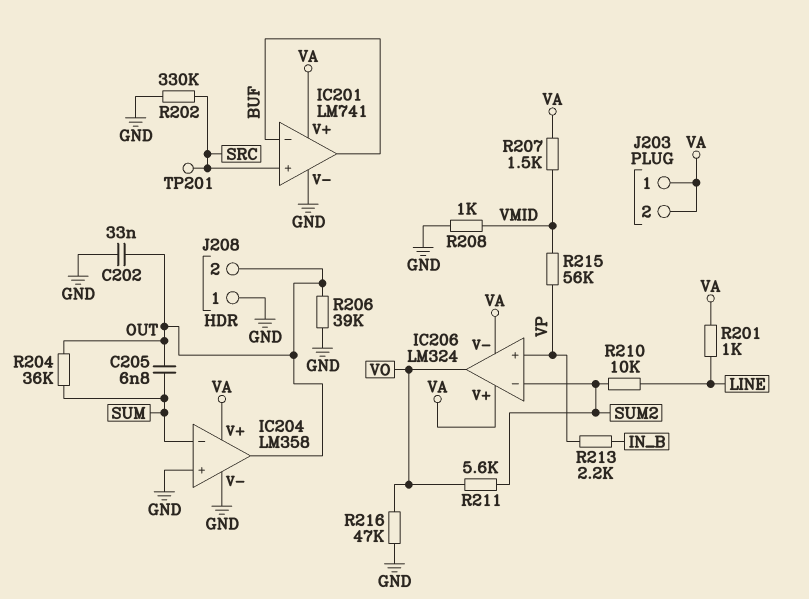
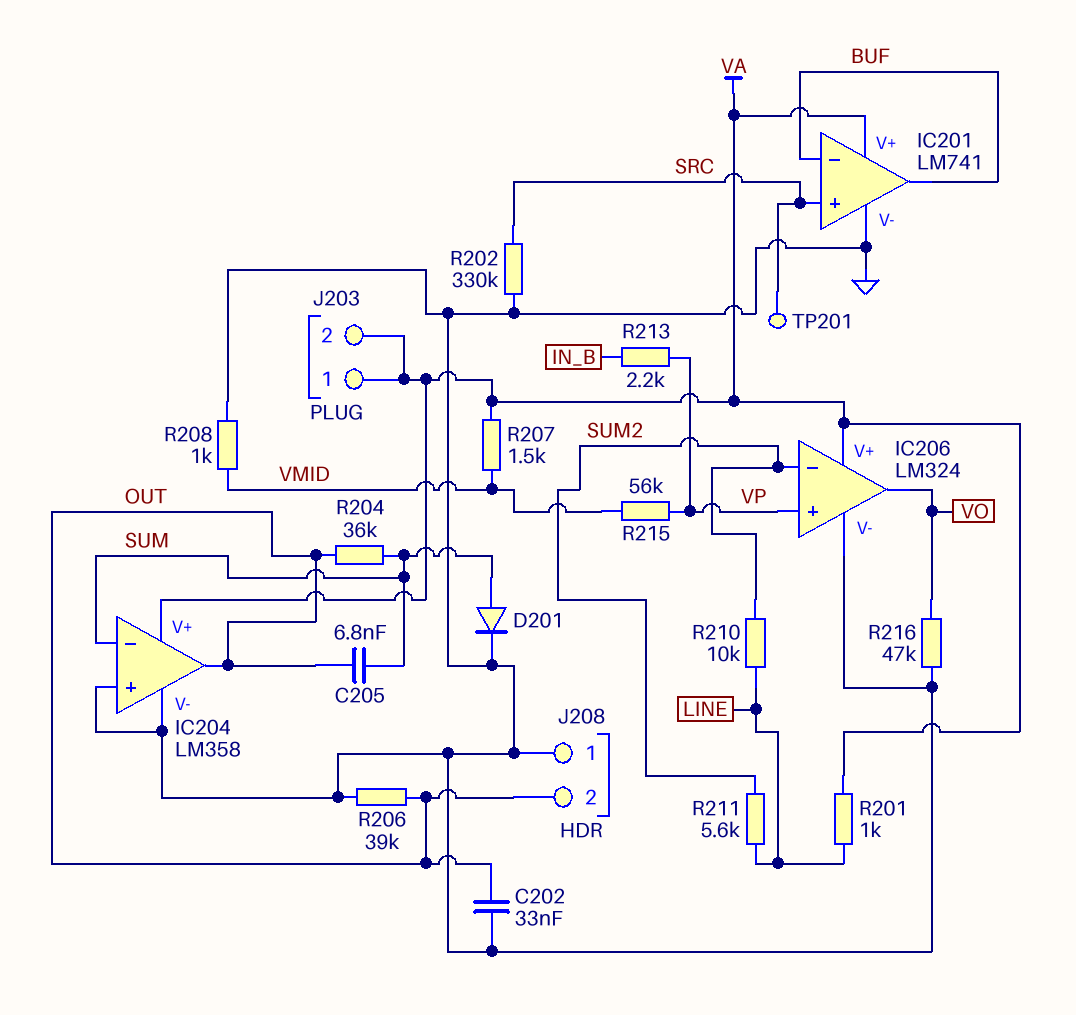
D201: none -> diode (A SUM, K GND)
IC206 pin V-: VA -> GND
R211: 5.6k (SUM2, VO) -> 5.6k (LINE, SUM2)

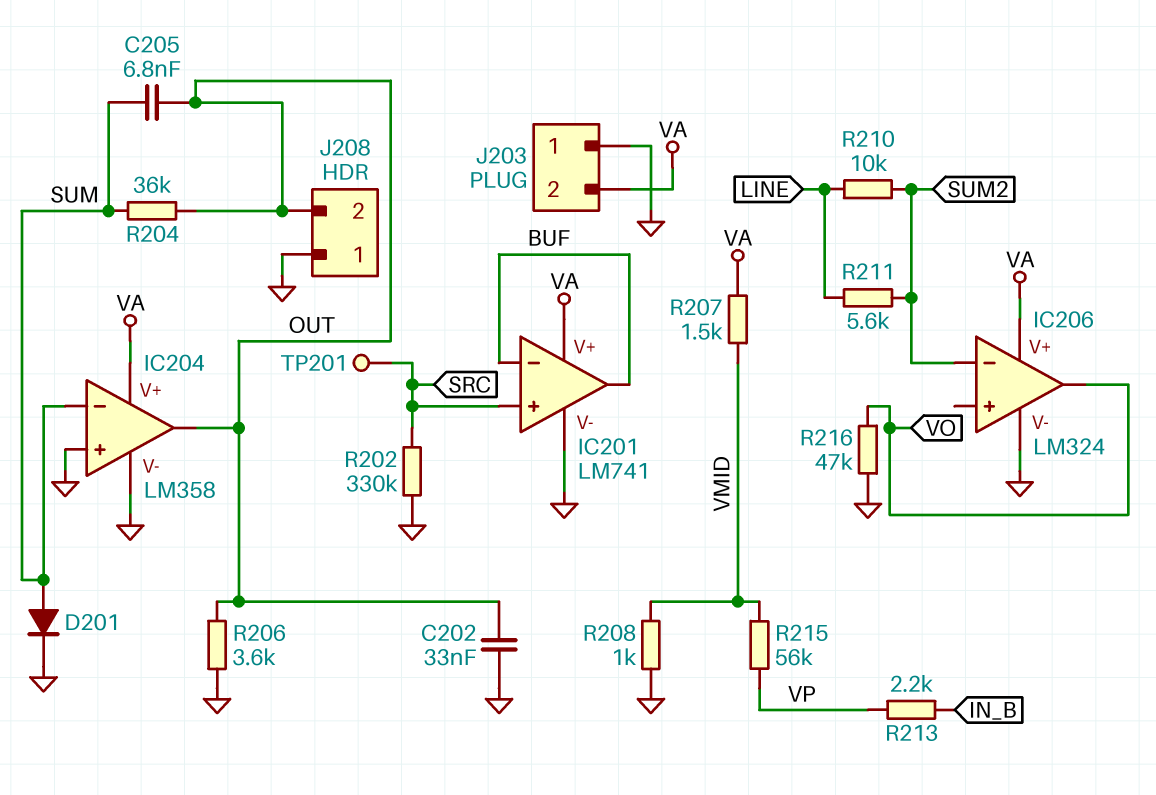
IC206 pin in+: VP -> none
J203 pin 1: VA -> GND
R201: 1k (LINE, VA) -> none
R206: 39k (GND, OUT) -> 3.6k (GND, OUT)

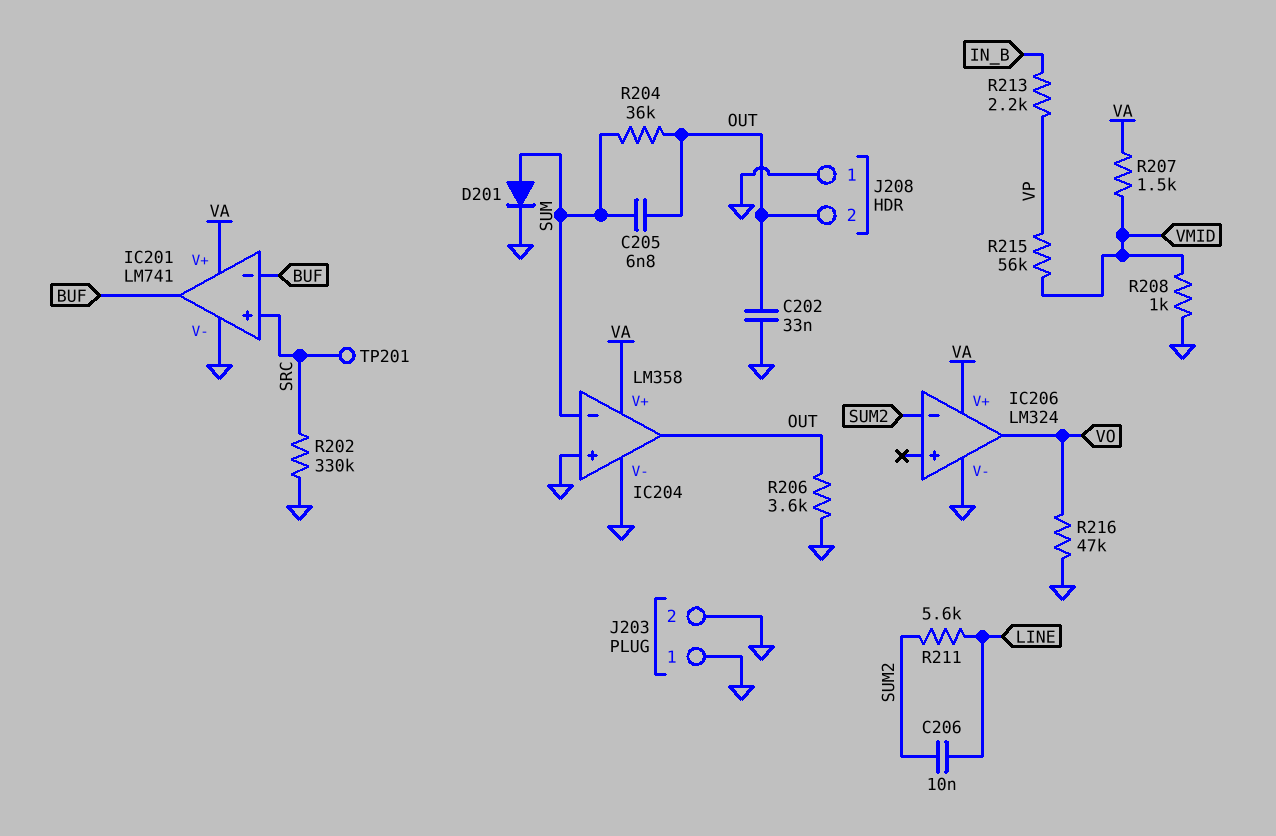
C206: none -> 10nF (LINE, SUM2)
J203 pin 2: VA -> GND
R210: 10k (LINE, SUM2) -> none

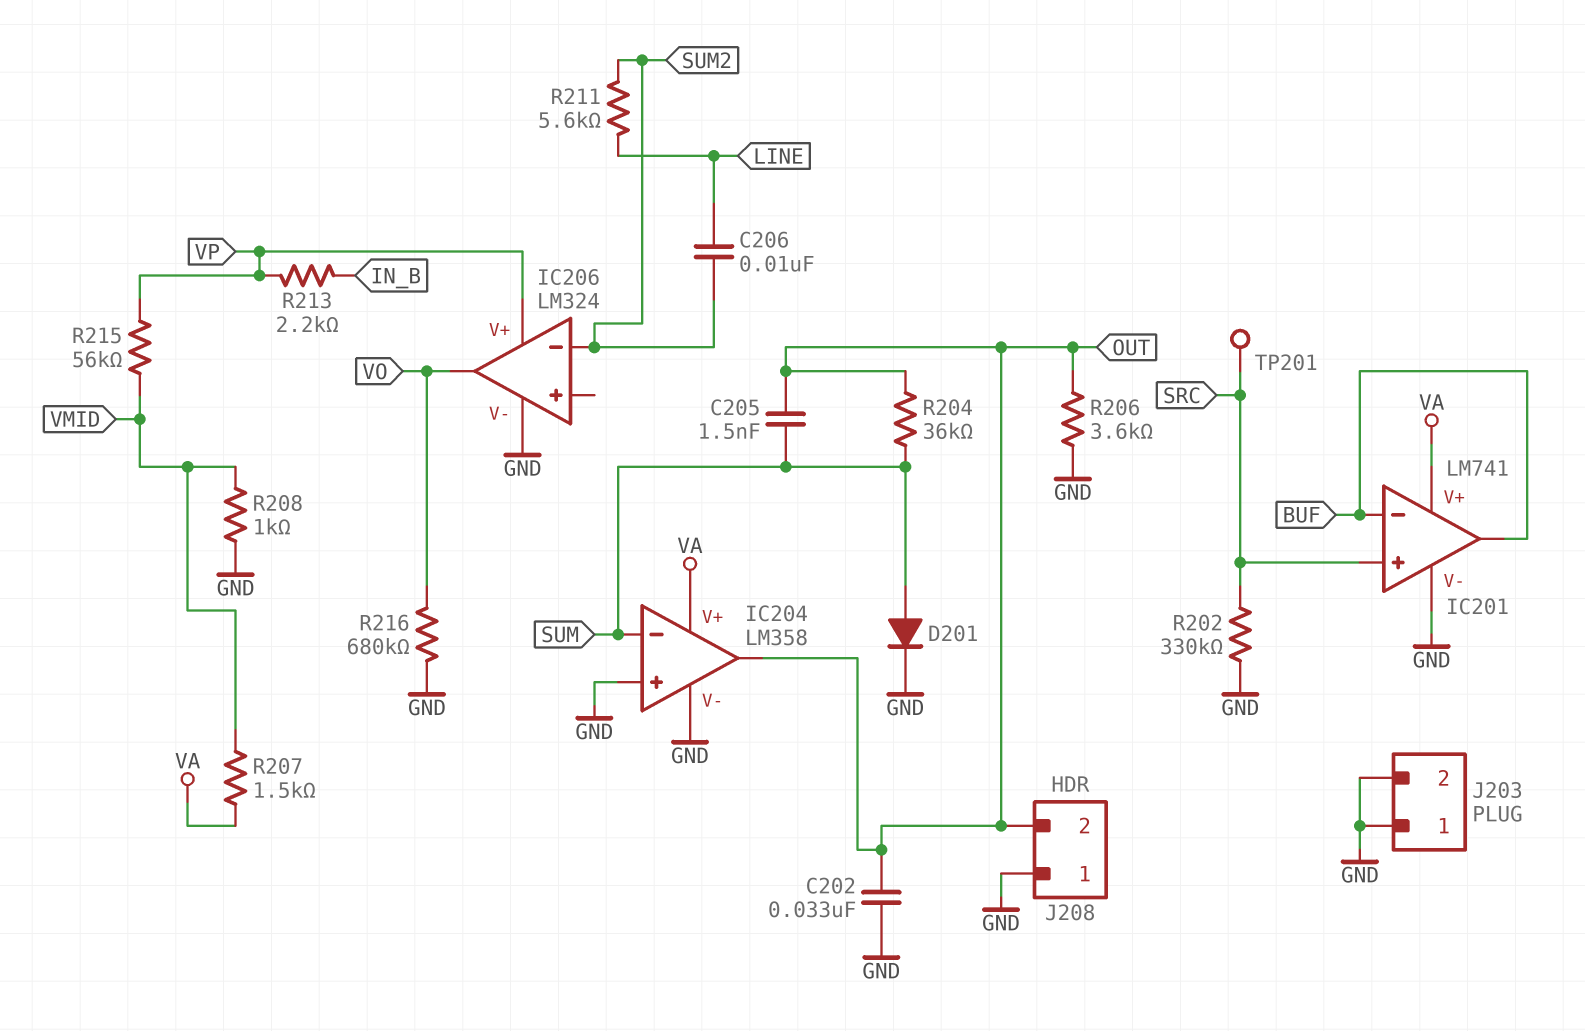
C205: 6.8nF (OUT, SUM) -> 1.5nF (OUT, SUM)
IC206 pin V+: VA -> VP
R216: 47k (GND, VO) -> 680k (GND, VO)

